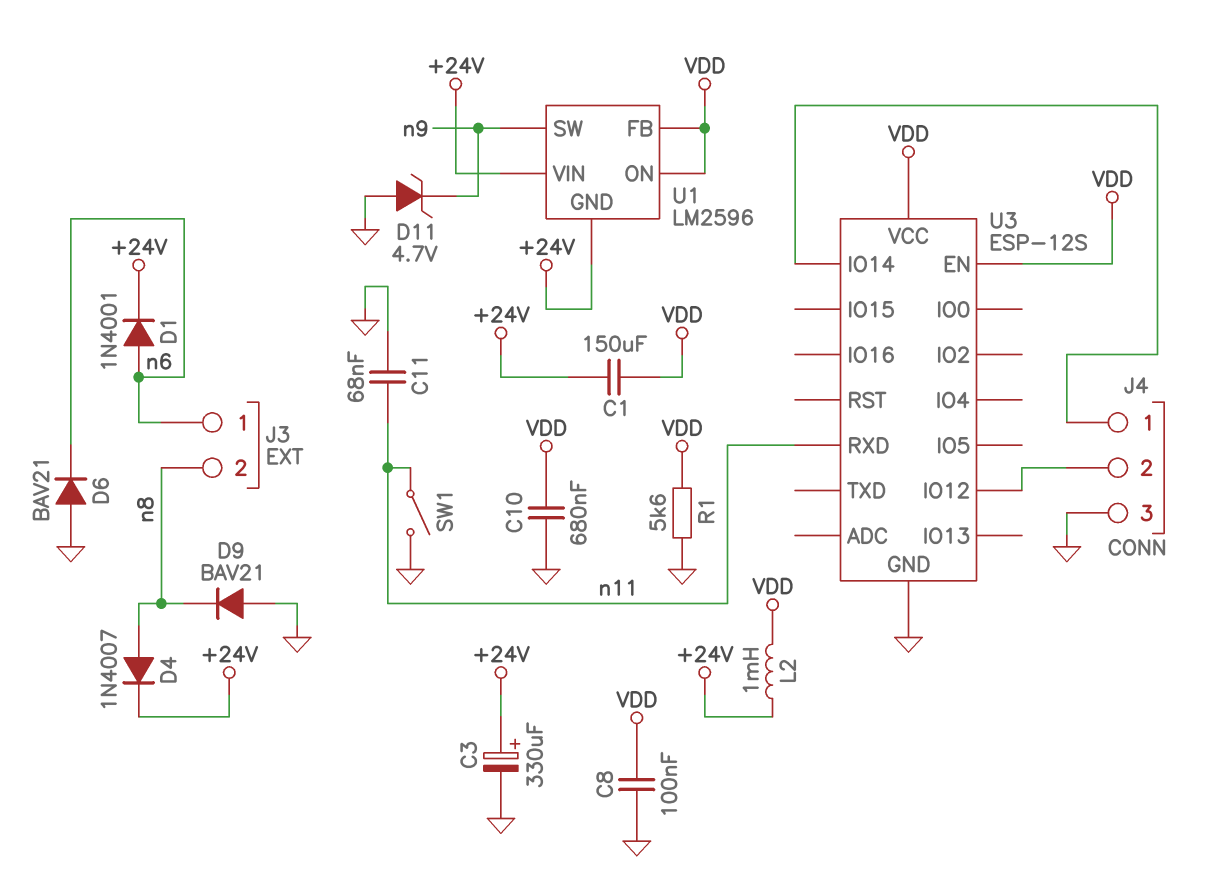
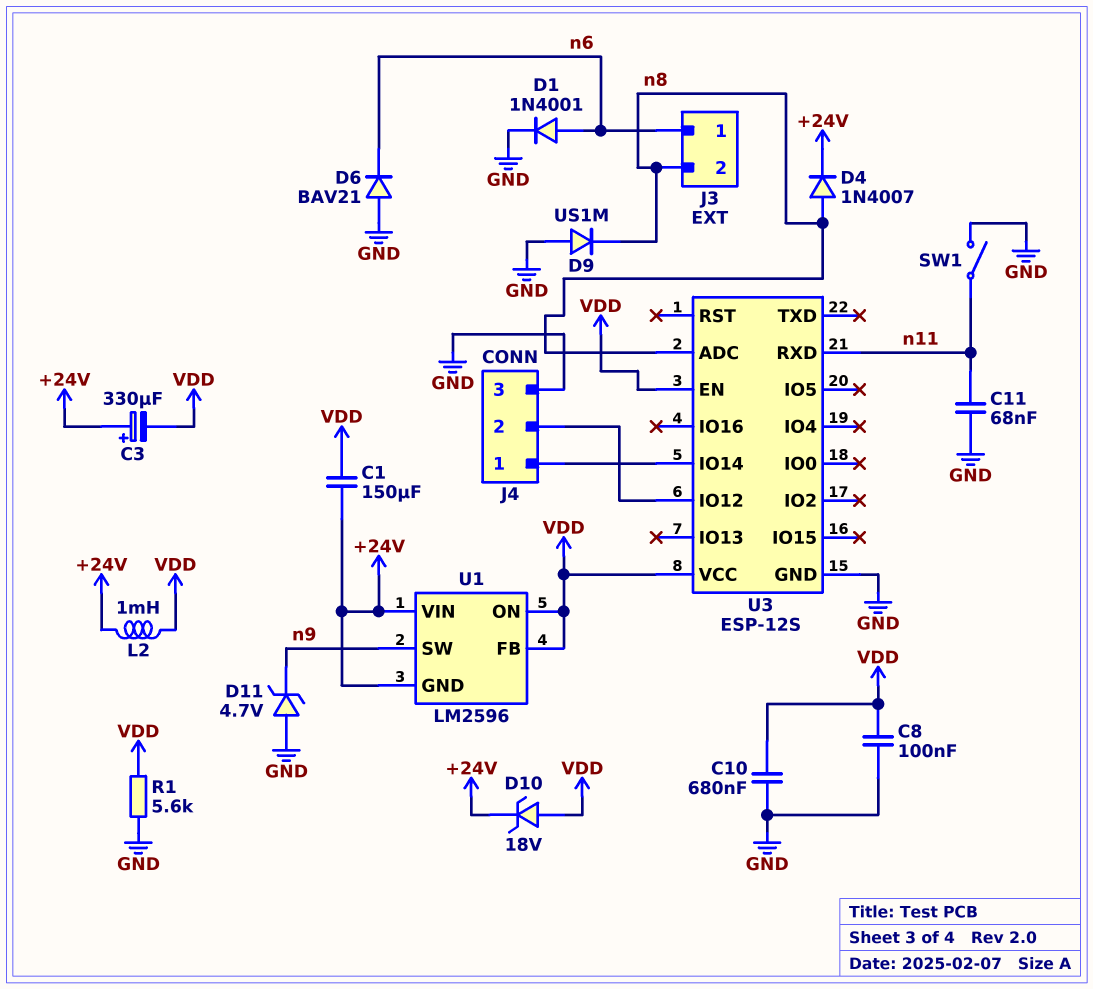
C3: 330uF (plus +24V, minus GND) -> 330uF (plus +24V, minus VDD)
D1: diode 1N4001 (A n6, K +24V) -> diode 1N4001 (A n6, K GND)
D9: diode BAV21 (A GND, K n8) -> diode US1M (A GND, K n8)
D10: none -> zener 18V (A VDD, K +24V)
U3 pin ADC: none -> n8

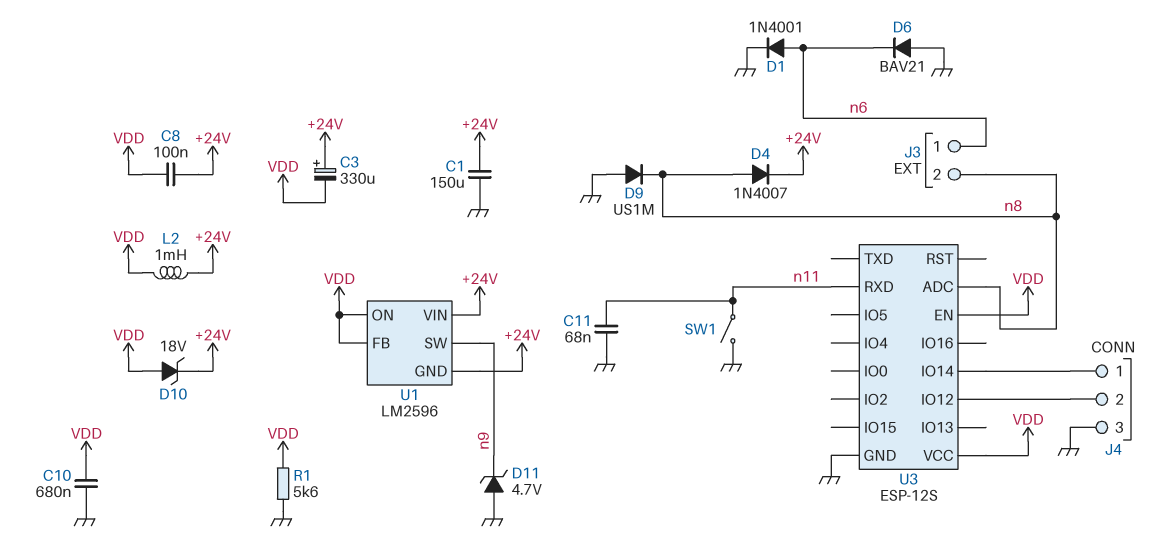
C1: 150uF (+24V, VDD) -> 150uF (+24V, GND)
C8: 100nF (GND, VDD) -> 100nF (+24V, VDD)

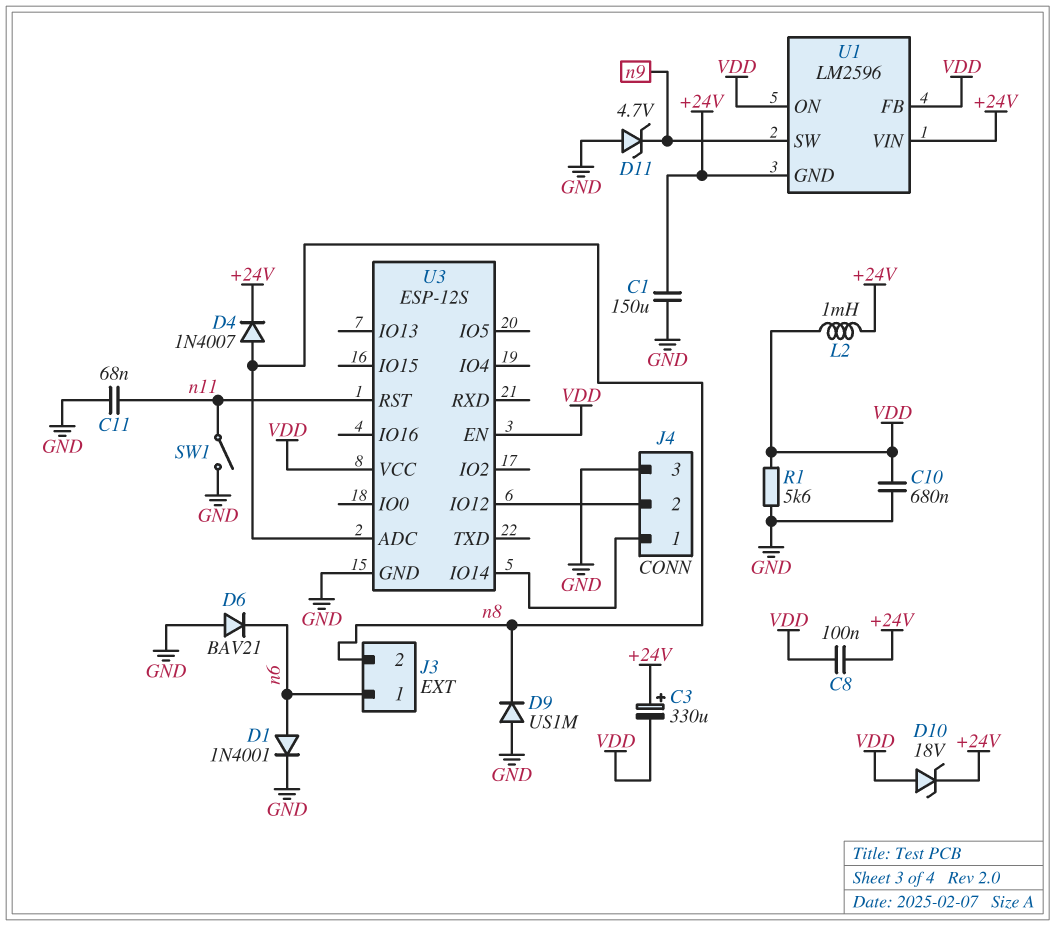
U3 pin RST: none -> n11
U3 pin RXD: n11 -> none

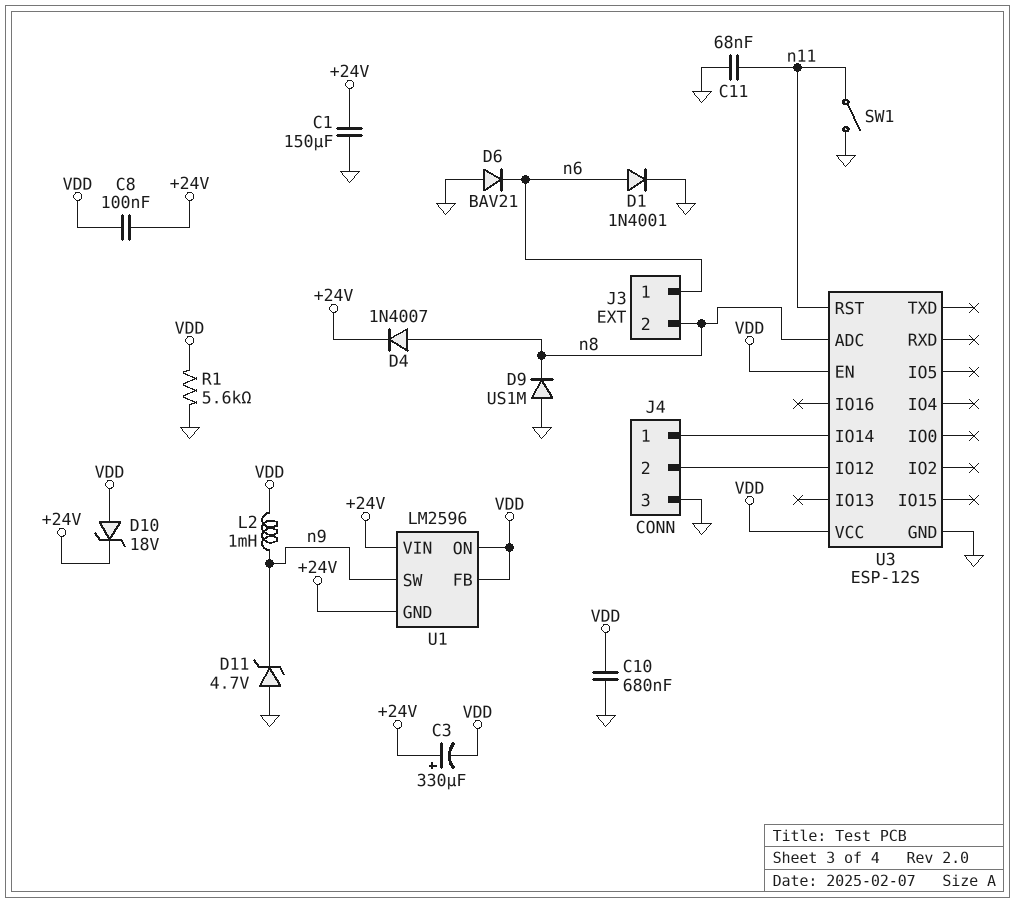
L2: 1mH (+24V, VDD) -> 1mH (VDD, n9)

